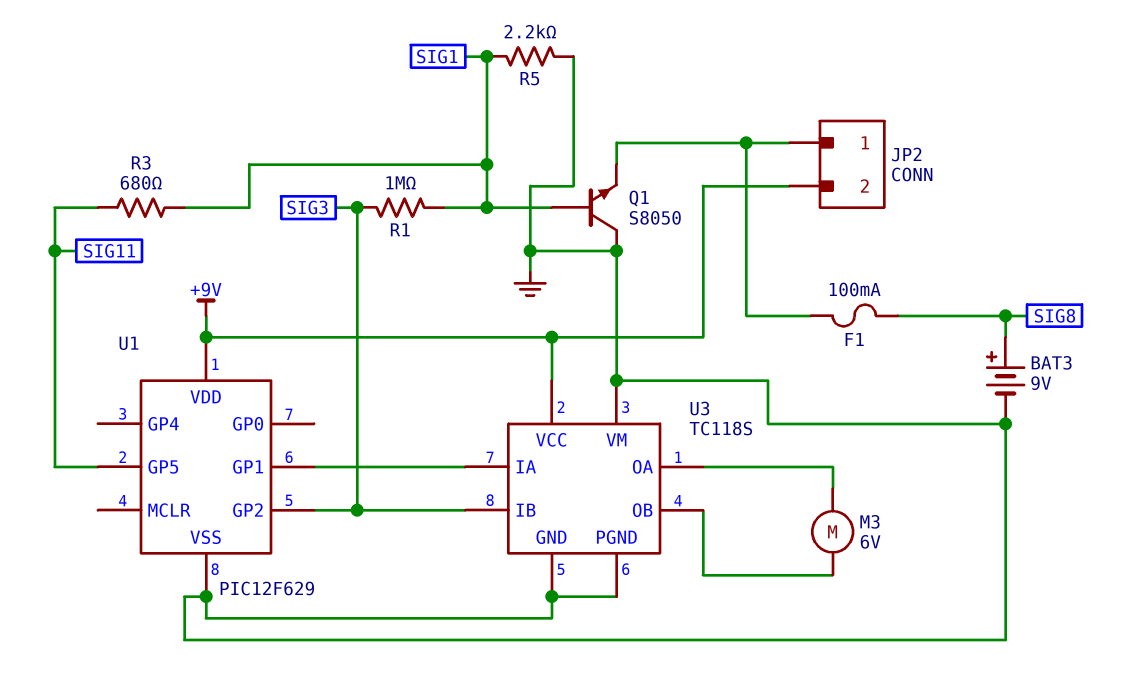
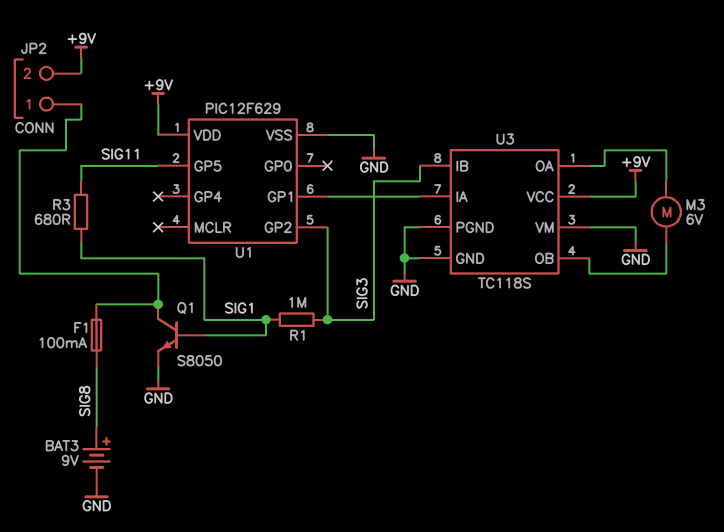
Q1: NPN S8050 (B SIG1, C GND, E JP2/1) -> NPN S8050 (B SIG1, C JP2/1, E GND)
R5: 2.2k (GND, SIG1) -> none

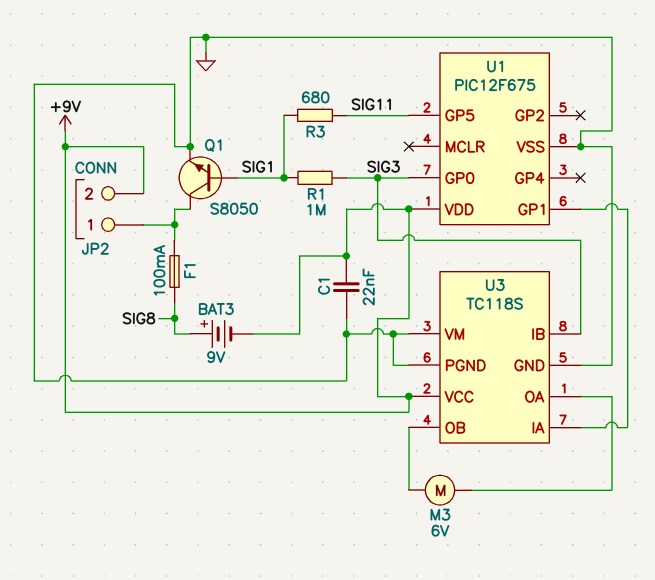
BAT3: 9V (plus SIG8, minus GND) -> 9V (plus SIG8, minus +9V)
C1: none -> 22nF (+9V, GND)
U1: PIC12F629 -> PIC12F675
U1 pin GP0: none -> SIG3
U1 pin GP2: SIG3 -> none

